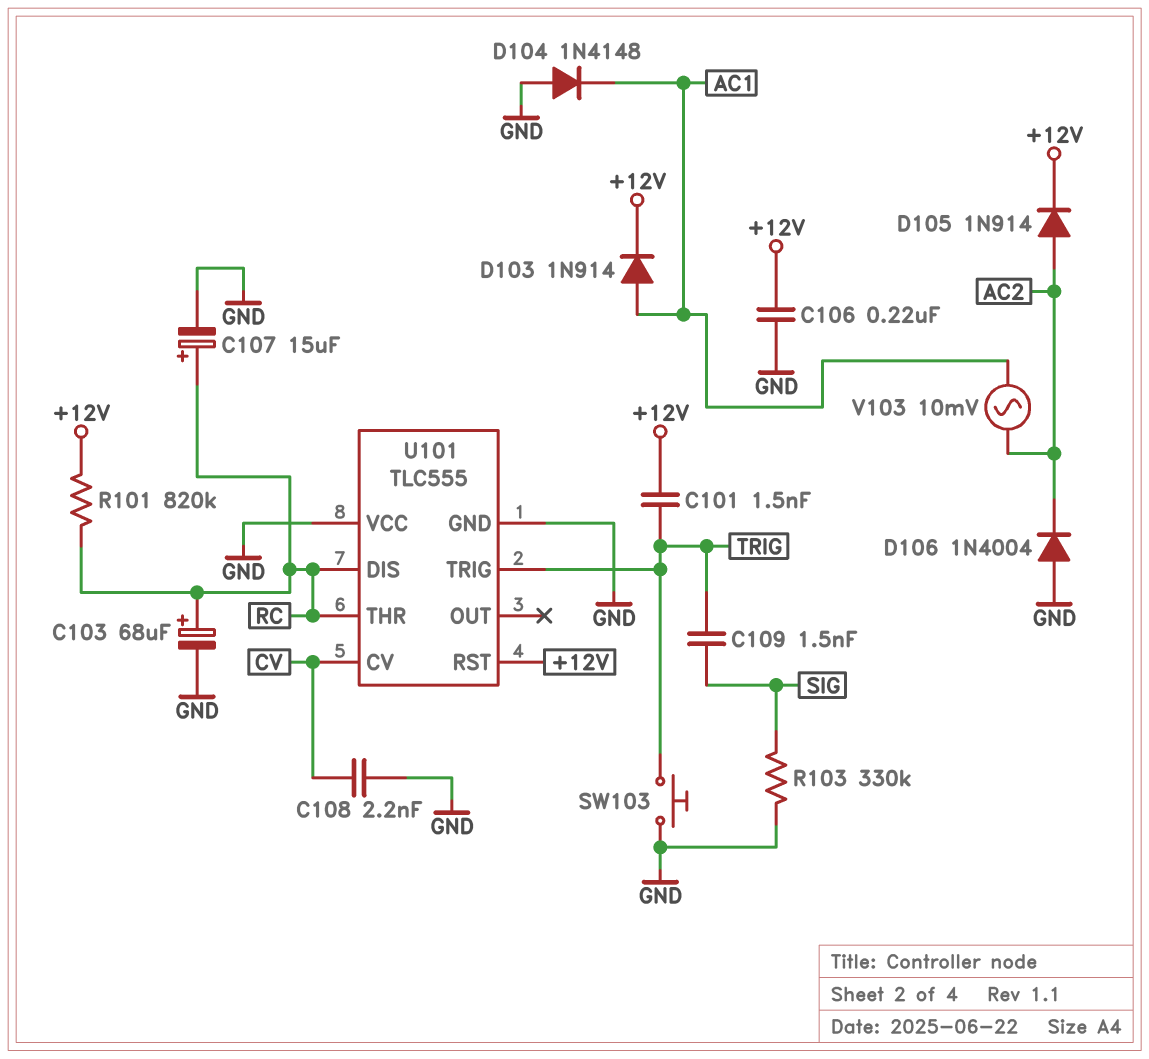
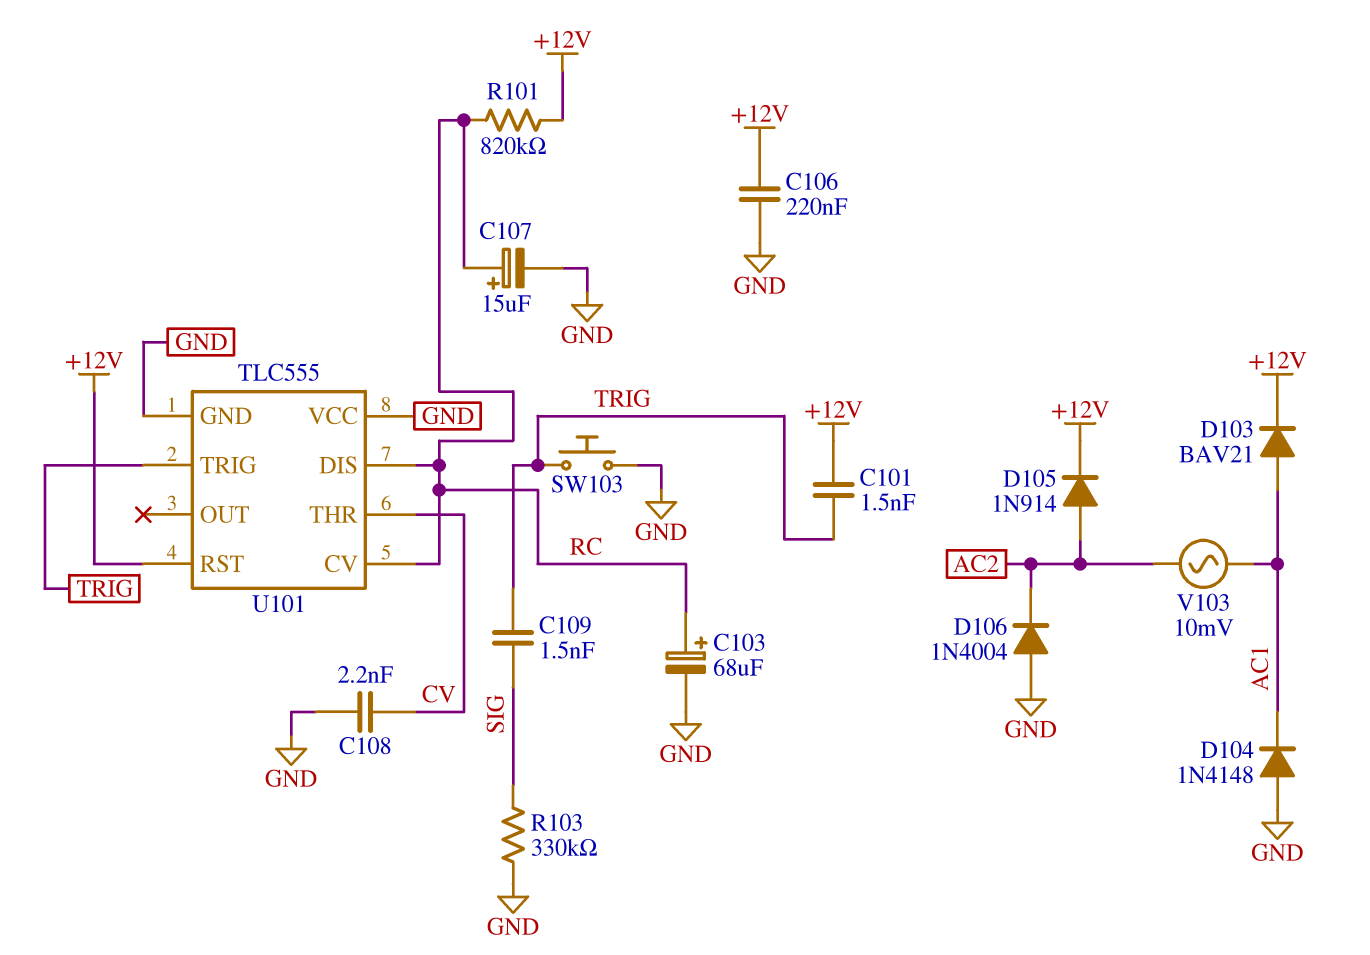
D103: diode 1N914 (A AC1, K +12V) -> diode BAV21 (A AC1, K +12V)
U101 pin CV: CV -> RC
U101 pin THR: RC -> CV

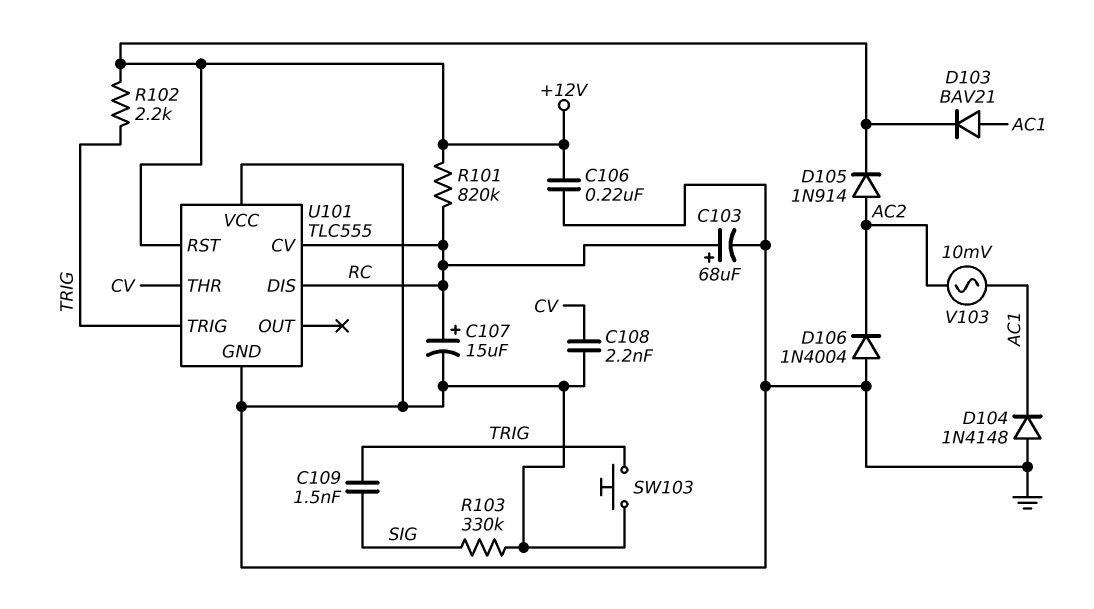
C101: 1.5nF (+12V, TRIG) -> none
R102: none -> 2.2k (+12V, TRIG)

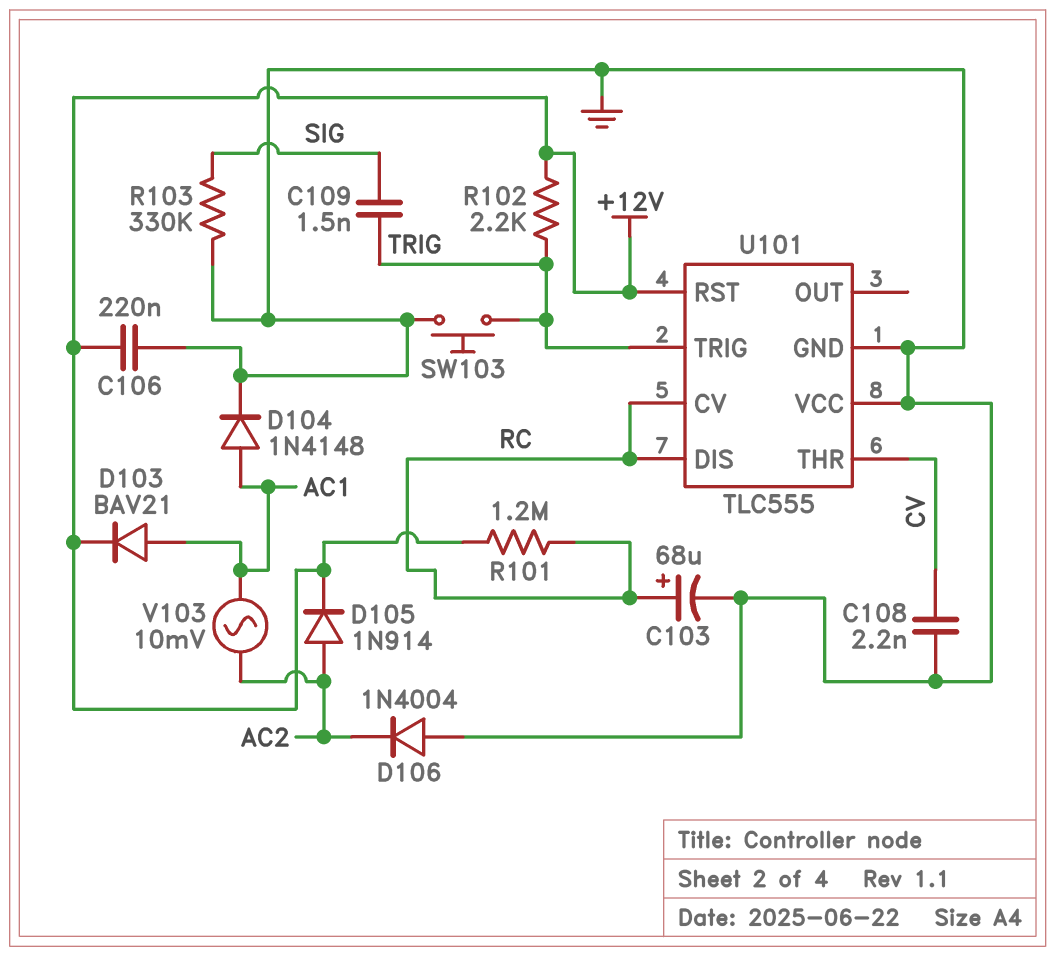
C107: 15uF (plus RC, minus GND) -> none
D104: diode 1N4148 (A GND, K AC1) -> diode 1N4148 (A AC1, K GND)
R101: 820k (+12V, RC) -> 1.2M (+12V, RC)

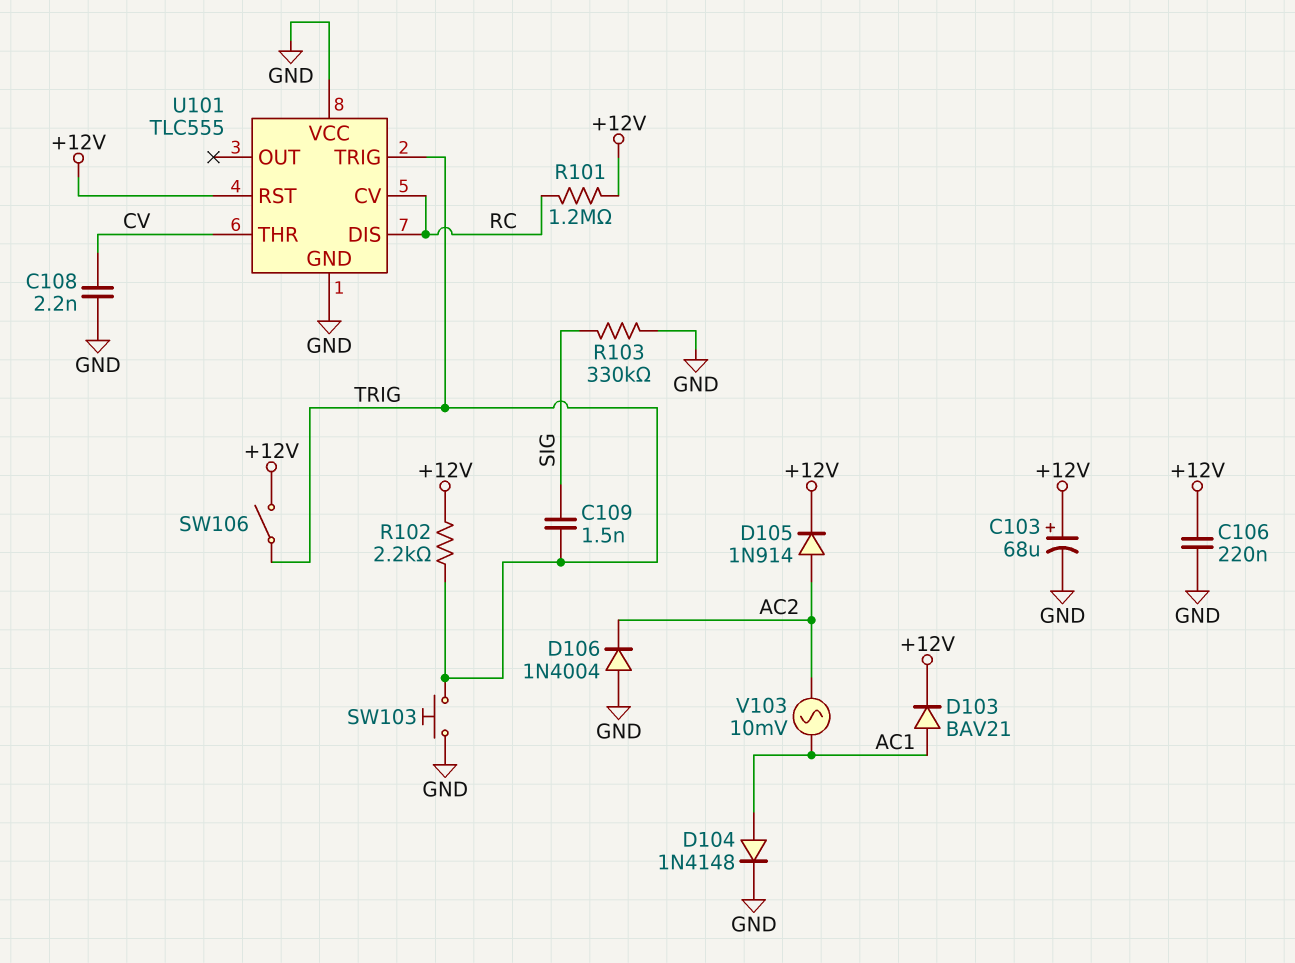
C103: 68uF (plus RC, minus GND) -> 68uF (plus +12V, minus GND)
SW106: none -> switch (+12V, TRIG)

